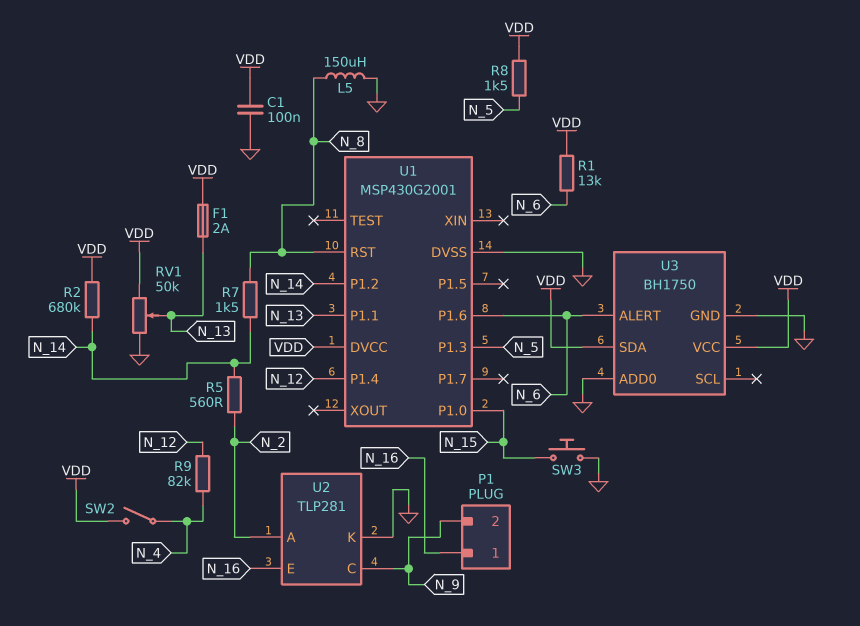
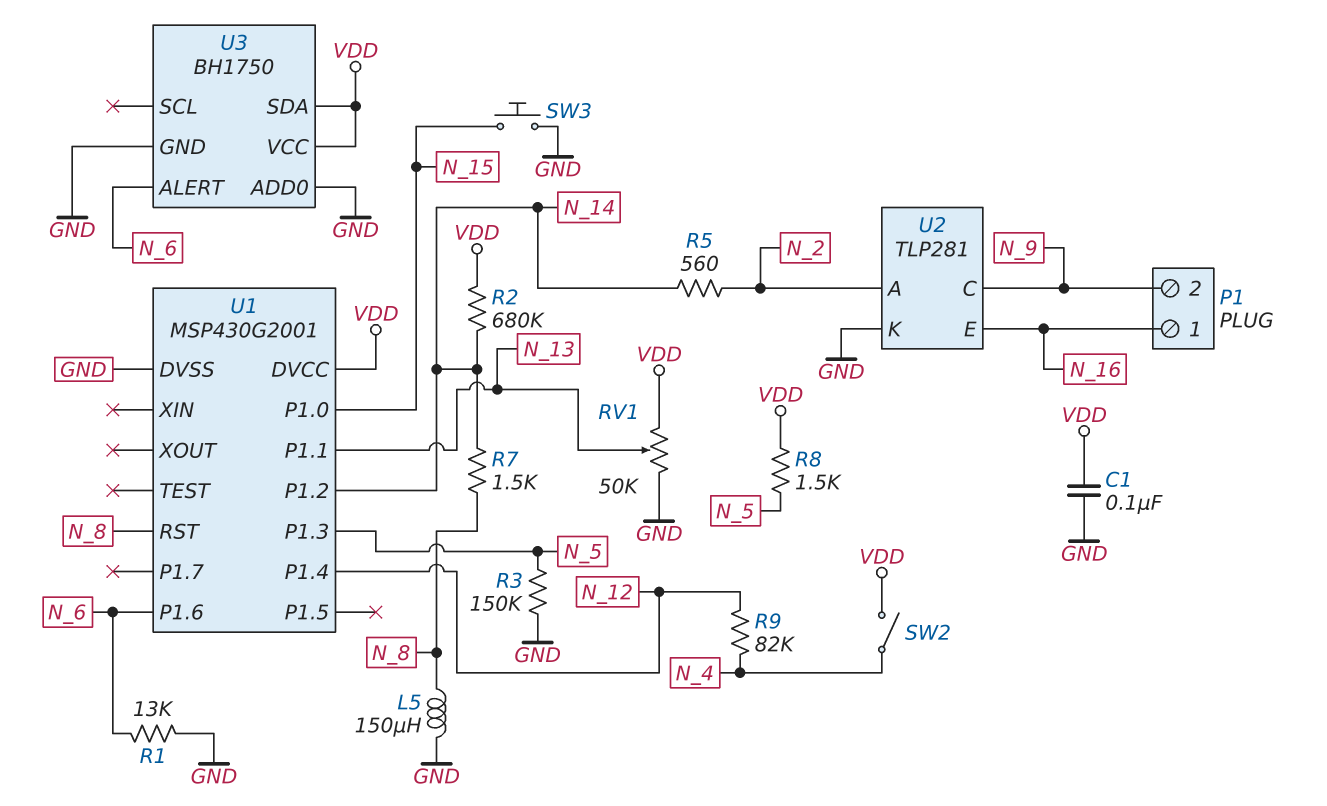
F1: 2A (N_13, VDD) -> none
R1: 13k (N_6, VDD) -> 13k (GND, N_6)
R3: none -> 150k (GND, N_5)

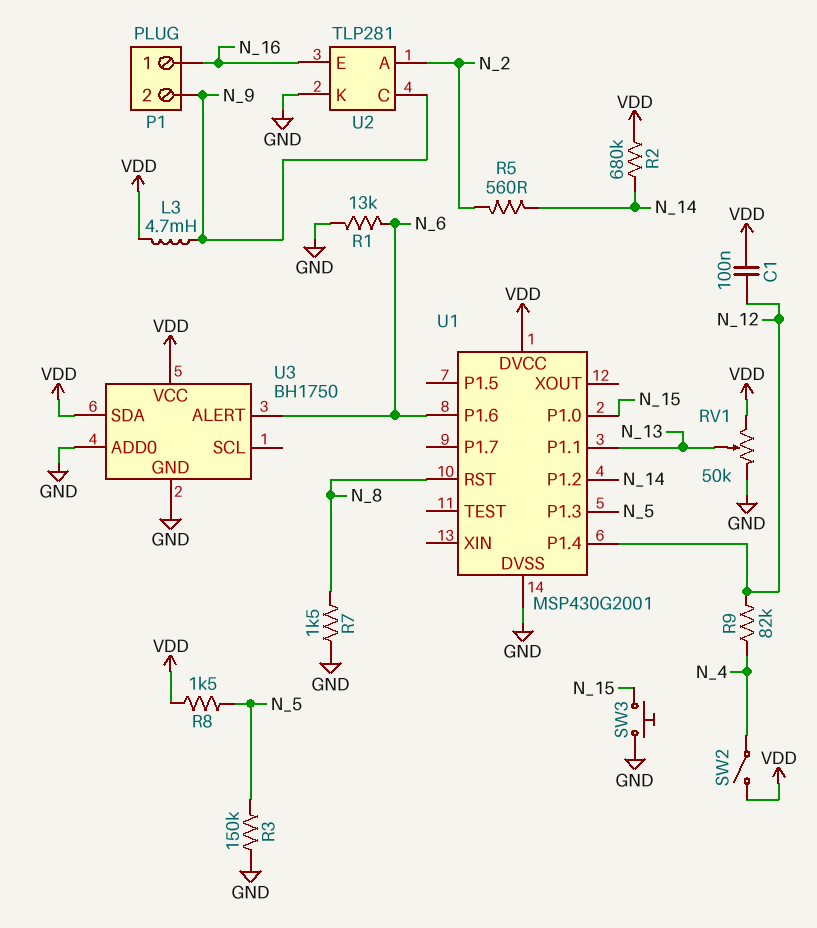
C1: 100nF (GND, VDD) -> 100nF (N_12, VDD)
L3: none -> 4.7mH (N_9, VDD)
L5: 150uH (GND, N_8) -> none
R7: 1.5k (N_8, N_14) -> 1.5k (GND, N_8)

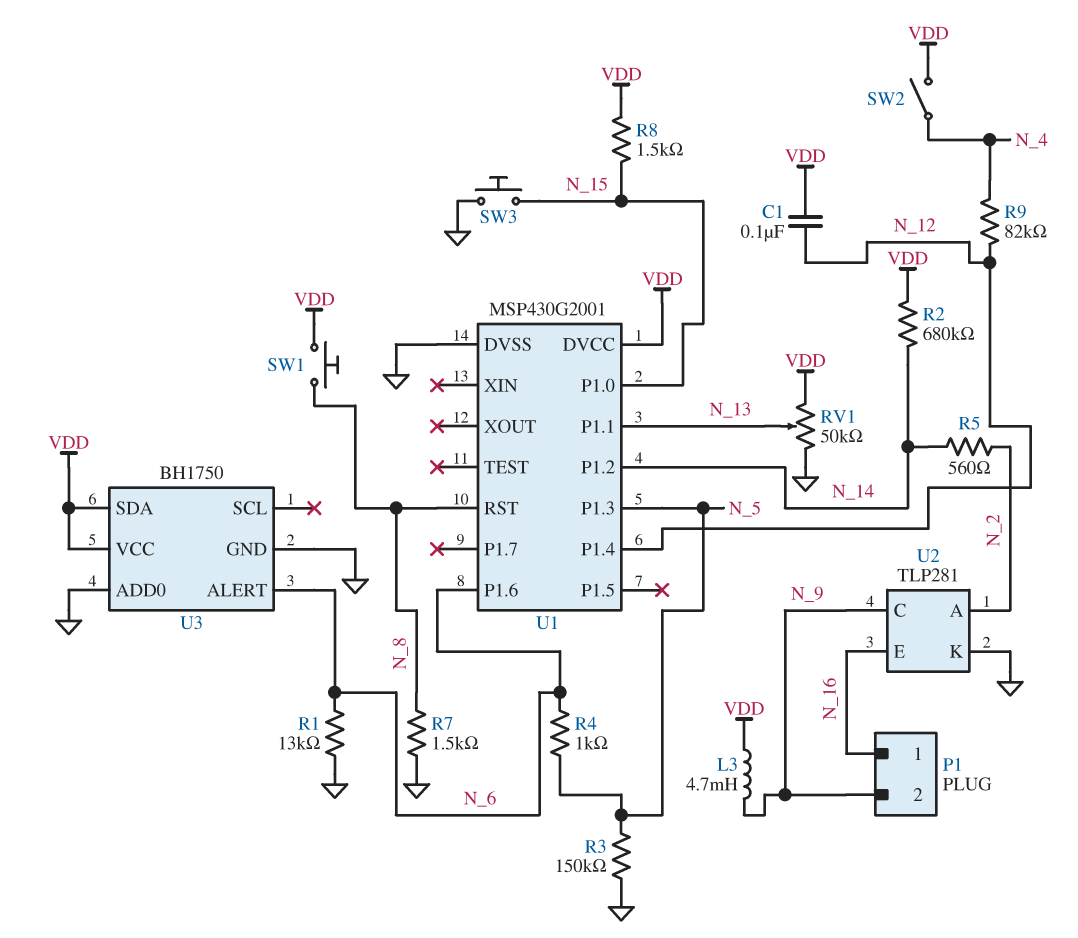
R4: none -> 1k (N_5, N_6)
R8: 1.5k (N_5, VDD) -> 1.5k (N_15, VDD)
SW1: none -> button (N_8, VDD)

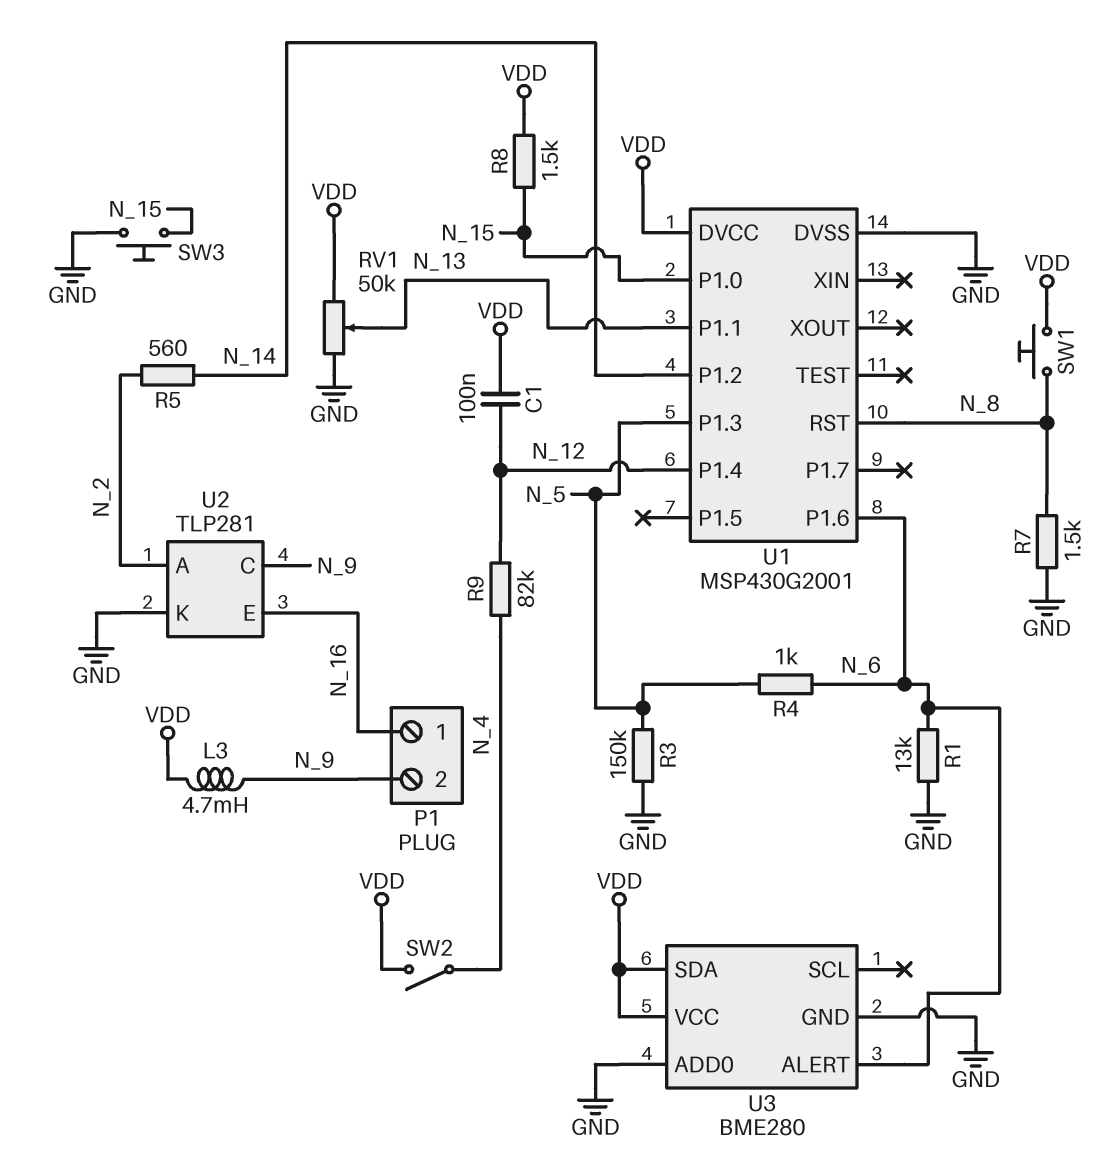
R2: 680k (N_14, VDD) -> none
U3: BH1750 -> BME280

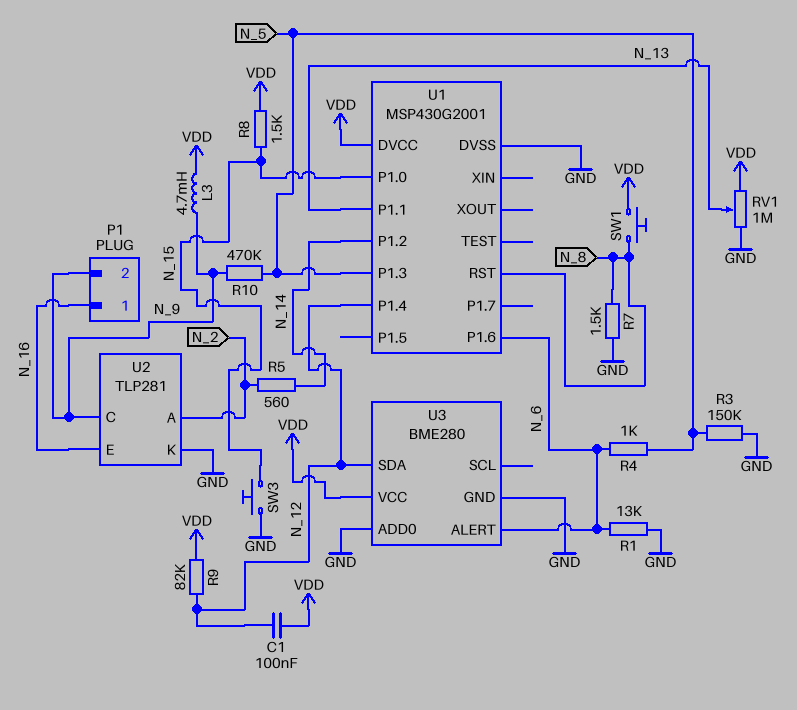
R9: 82k (N_4, N_12) -> 82k (N_12, VDD)
R10: none -> 470k (N_5, N_9)
RV1: 50k (GND, VDD, wiper N_13) -> 1M (GND, VDD, wiper N_13)
SW2: switch (N_4, VDD) -> none
U3 pin SDA: VDD -> N_12

